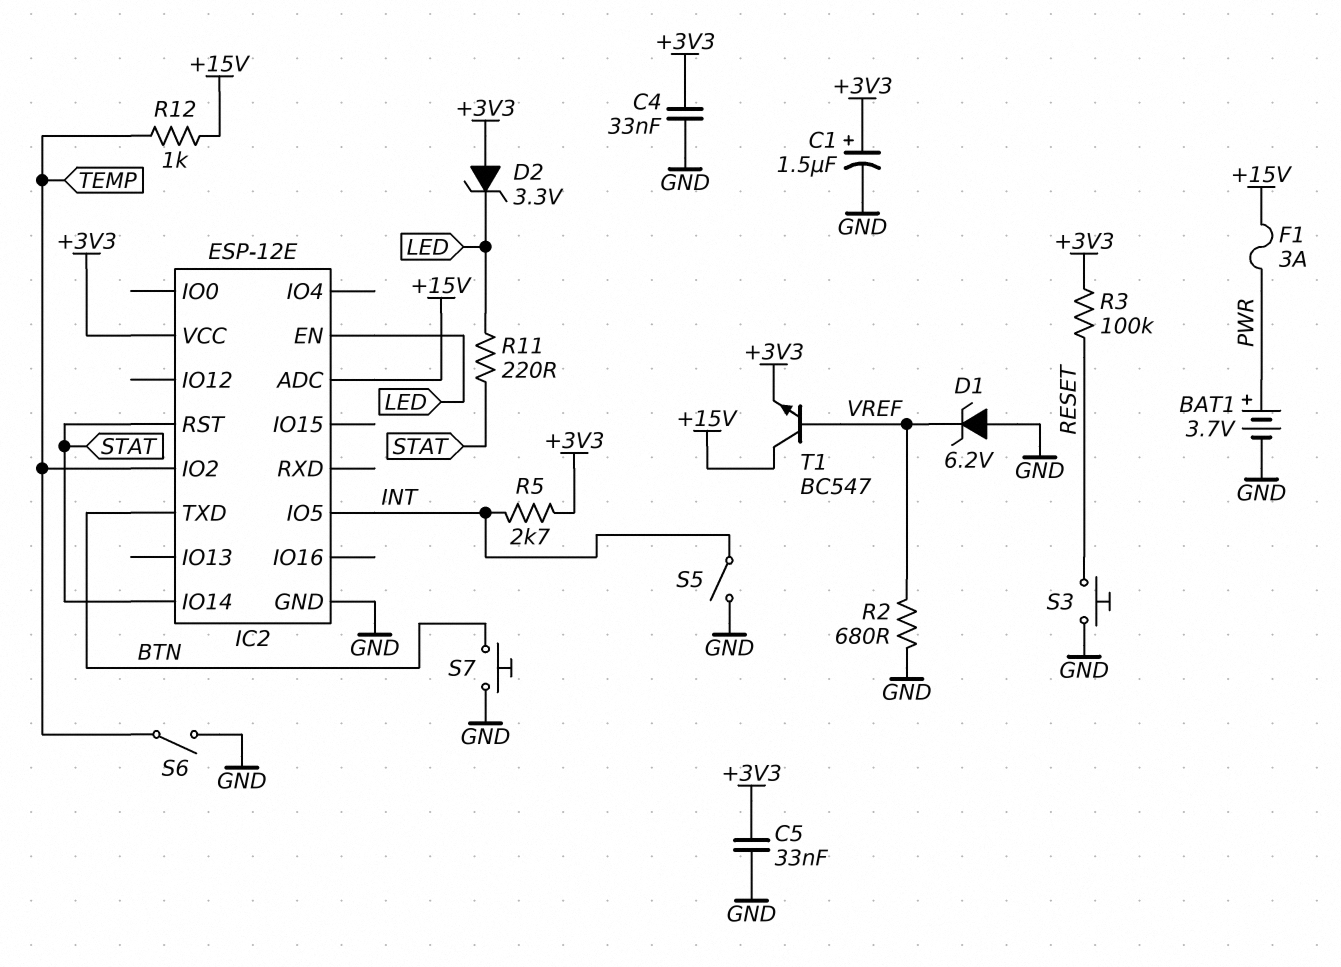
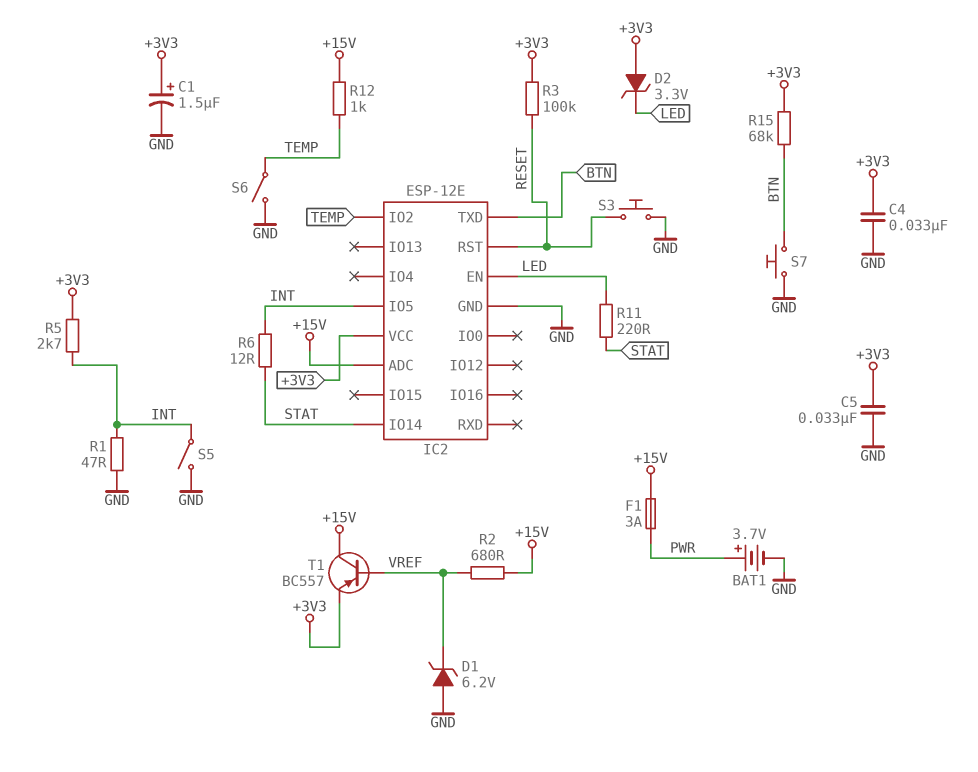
IC2 pin RST: STAT -> RESET
R1: none -> 47 (GND, INT)
R2: 680 (GND, VREF) -> 680 (+15V, VREF)
R6: none -> 12 (INT, STAT)
R15: none -> 68k (+3V3, BTN)
T1: NPN BC547 (B VREF, C +15V, E +3V3) -> PNP BC557 (B VREF, C +15V, E +3V3)

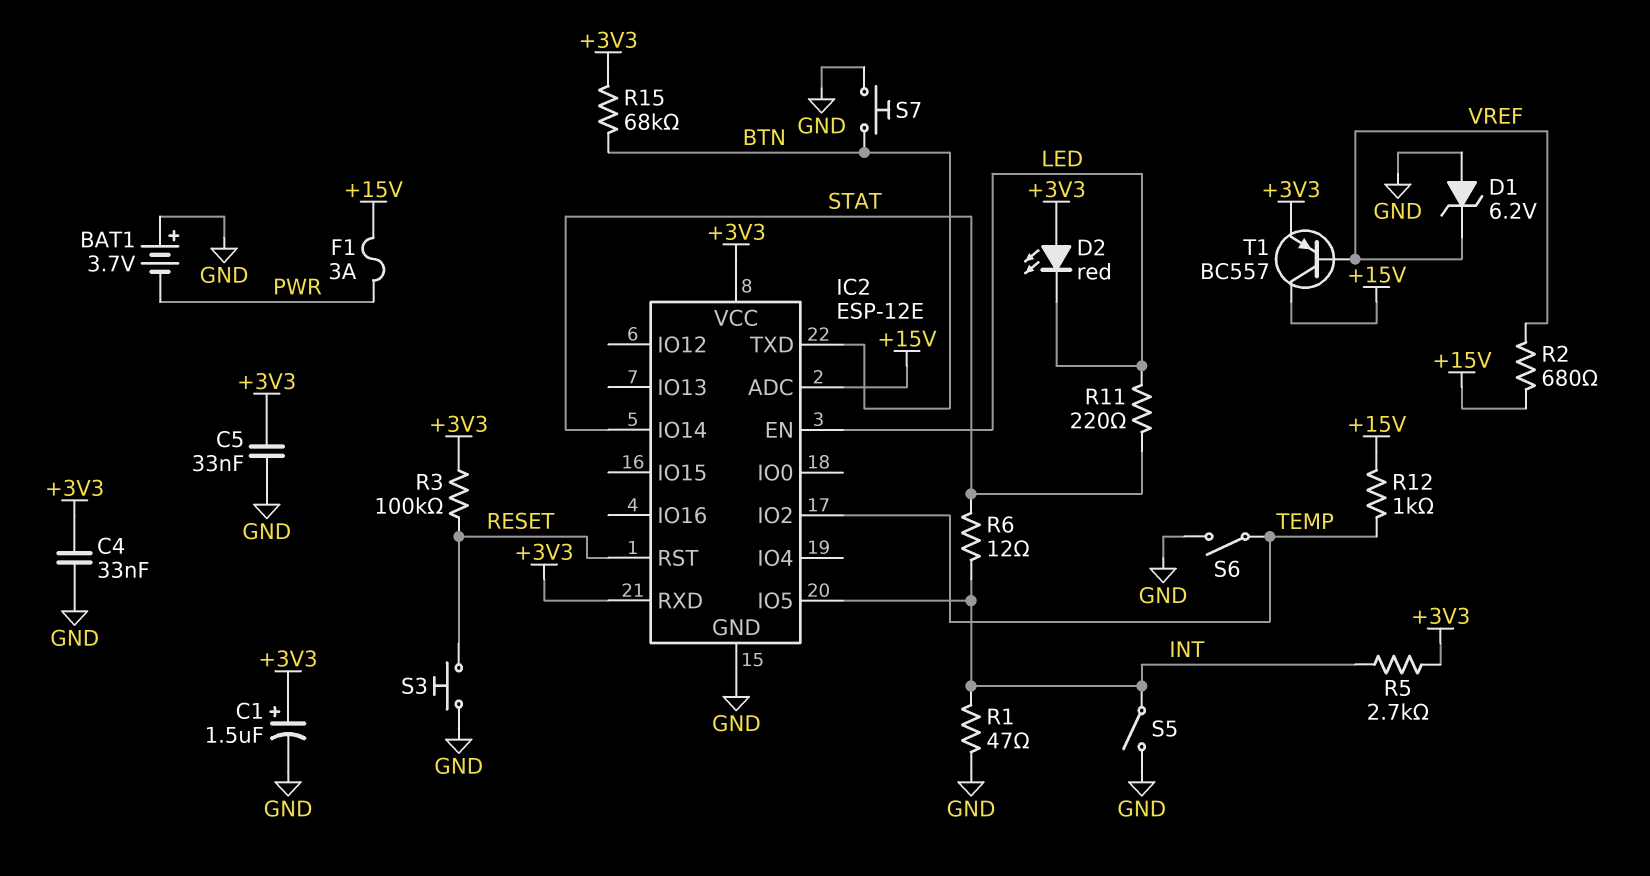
BAT1: 3.7V (plus PWR, minus GND) -> 3.7V (plus GND, minus PWR)
D2: zener 3.3V (A +3V3, K LED) -> LED red (A +3V3, K LED)
IC2 pin RXD: none -> +3V3

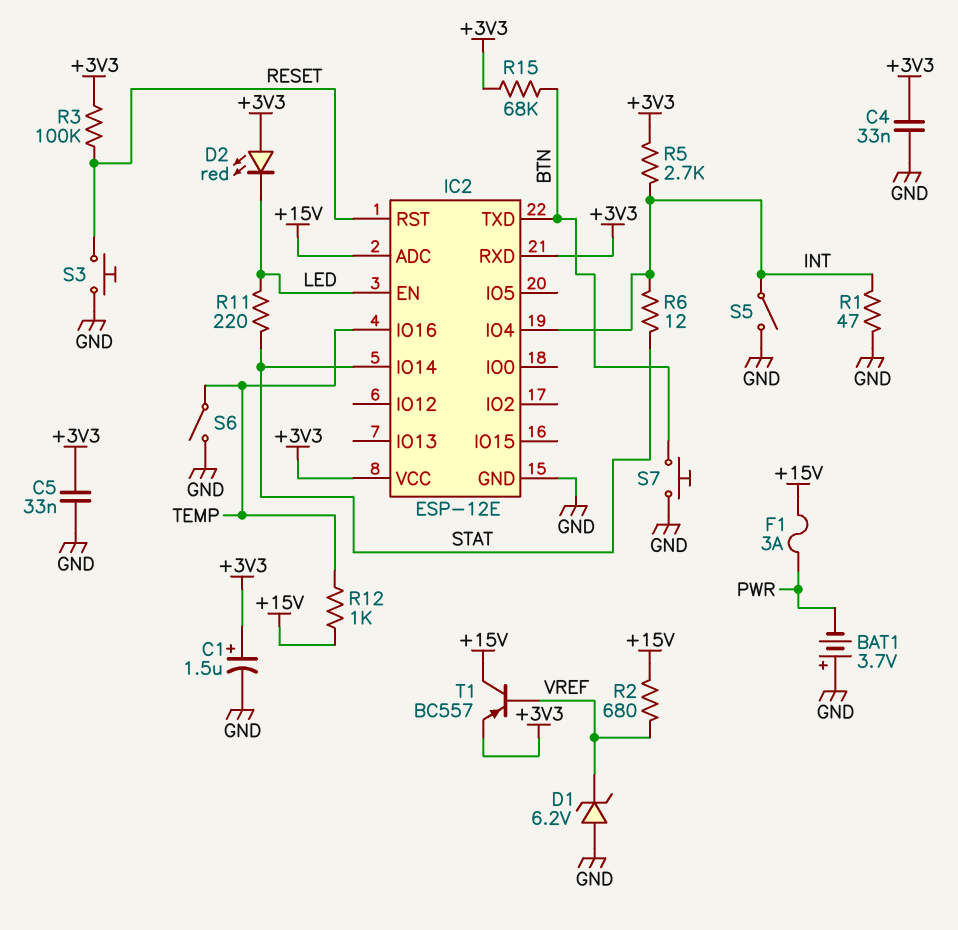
IC2 pin IO2: TEMP -> none
IC2 pin IO4: none -> INT
IC2 pin IO5: INT -> none
IC2 pin IO16: none -> TEMP

